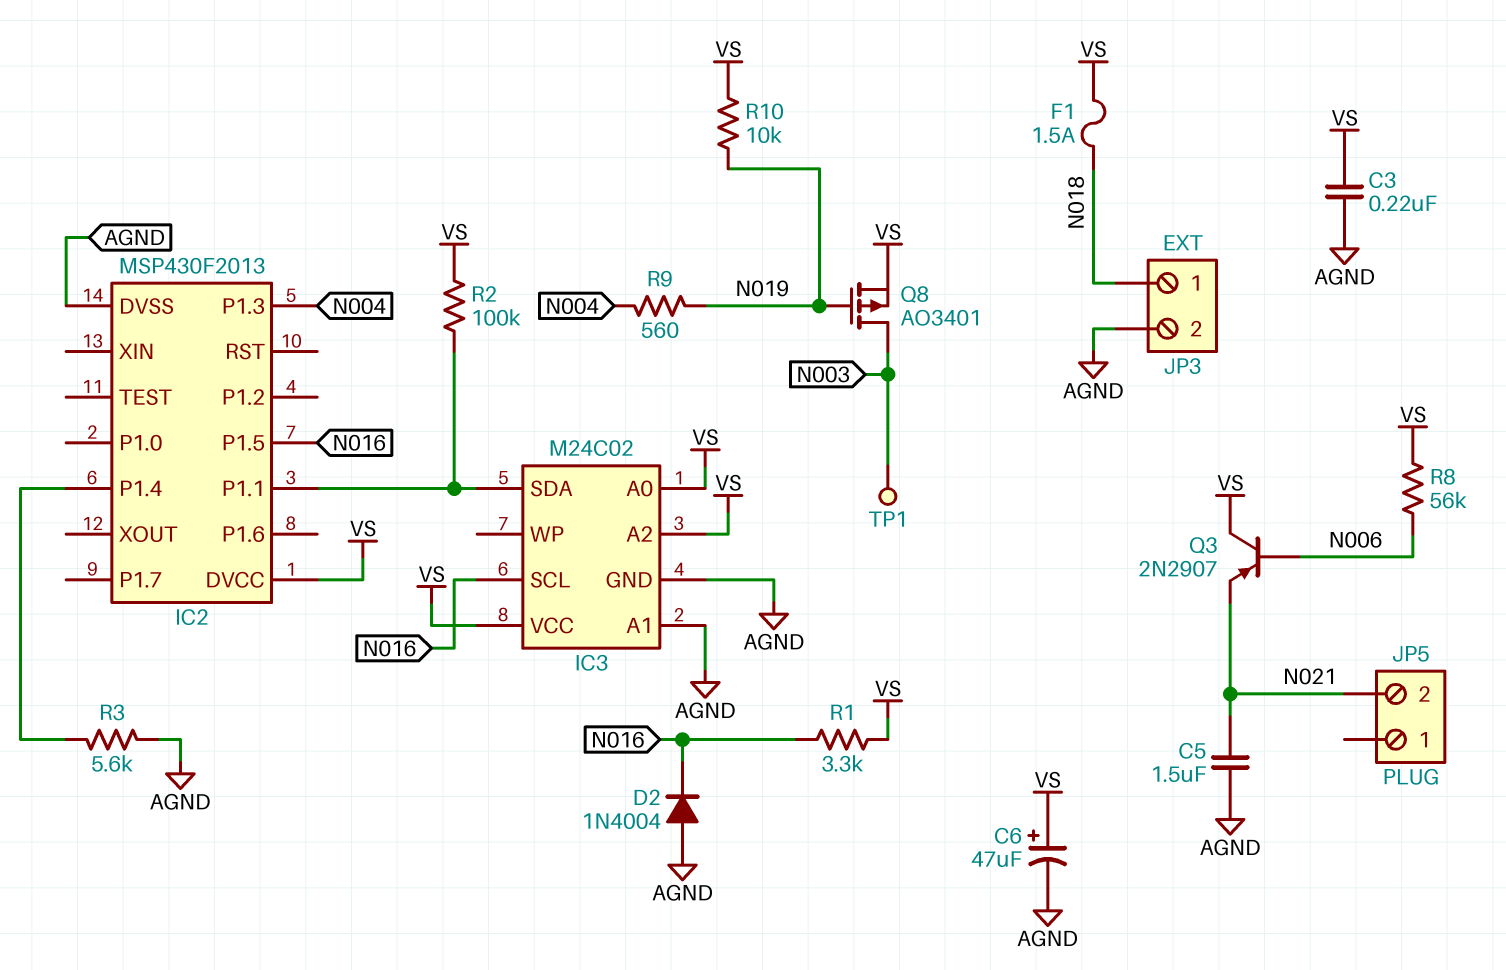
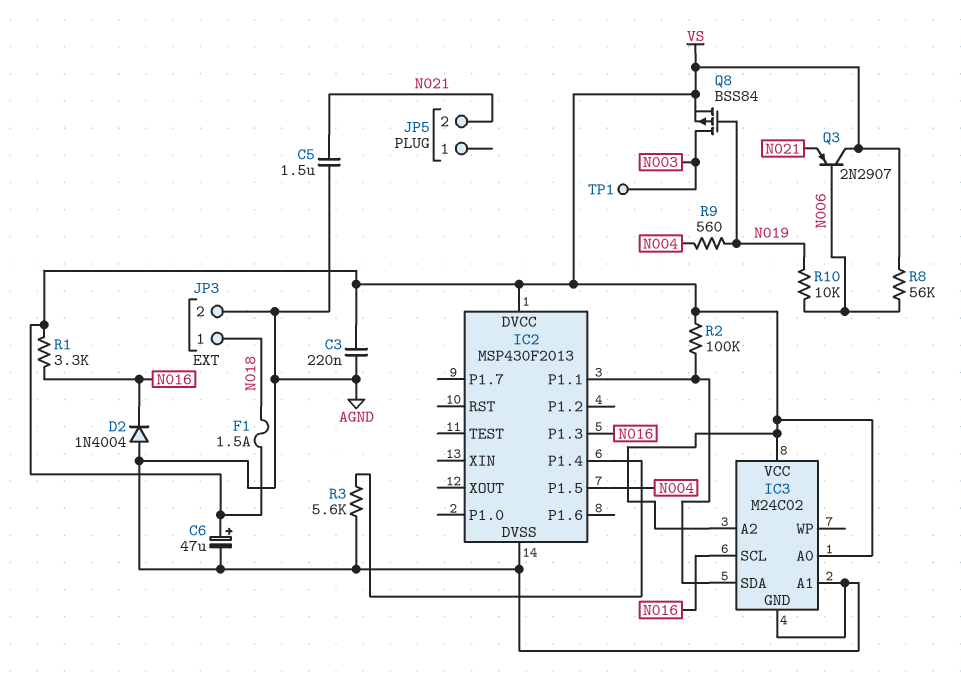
IC2 pin P1.3: N004 -> N016
IC2 pin P1.5: N016 -> N004
Q8: PMOS AO3401 (G N019, D N003, S VS) -> PMOS BSS84 (G N019, D N003, S VS)
R10: 10k (N019, VS) -> 10k (N006, N019)

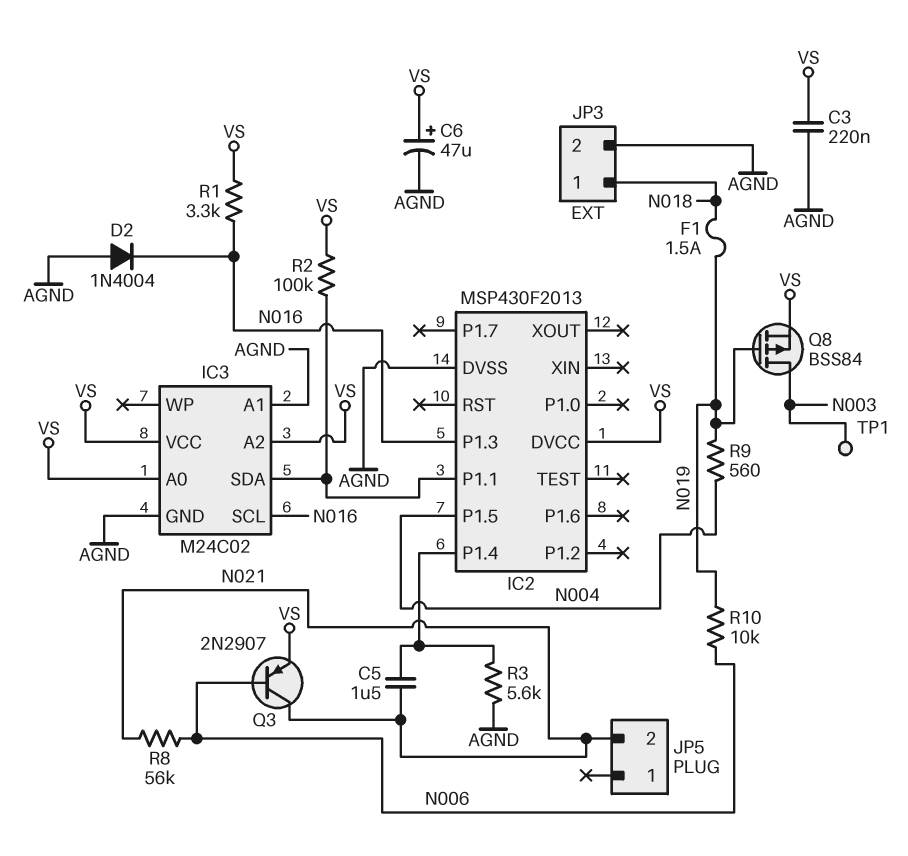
C5: 1.5uF (AGND, N021) -> 1.5uF (IC2/P1.4, N021)
F1: 1.5A (N018, VS) -> 1.5A (N018, N019)
Q3: PNP 2N2907 (B N006, C VS, E N021) -> PNP 2N2907 (B N006, C N021, E VS)
R8: 56k (N006, VS) -> 56k (N006, N021)

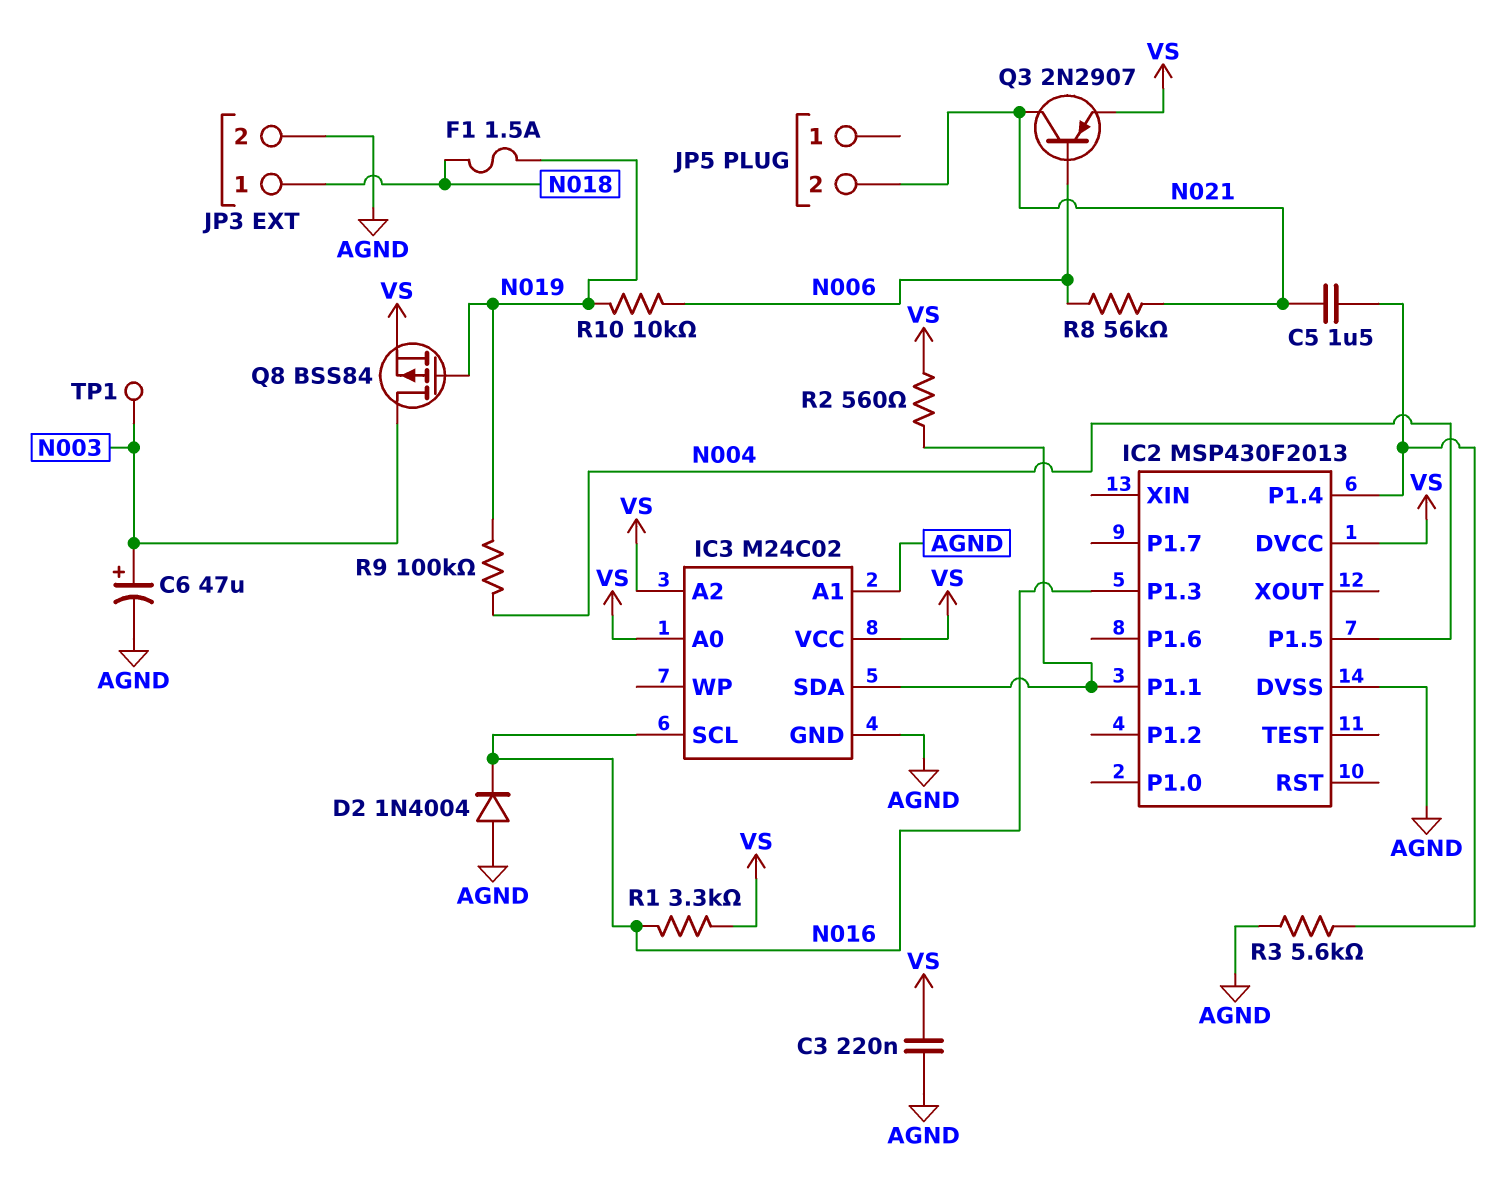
C6: 47uF (plus VS, minus AGND) -> 47uF (plus N003, minus AGND)
R2: 100k (IC2/P1.1, VS) -> 560 (IC2/P1.1, VS)
R9: 560 (N004, N019) -> 100k (N004, N019)

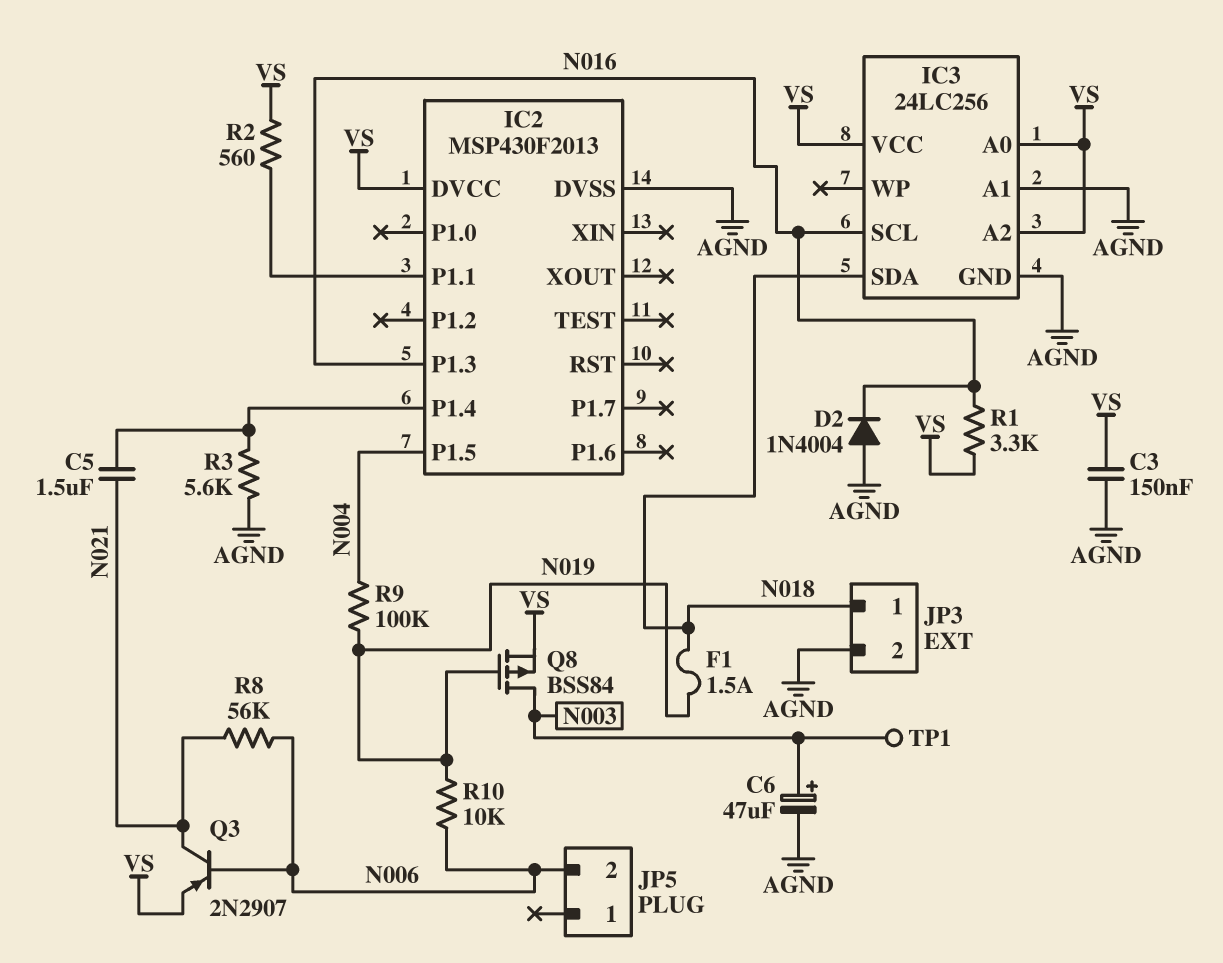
C3: 220nF (AGND, VS) -> 150nF (AGND, VS)
IC3: M24C02 -> 24LC256
IC3 pin SDA: IC2/P1.1 -> N018
JP5 pin 2: N021 -> N006

